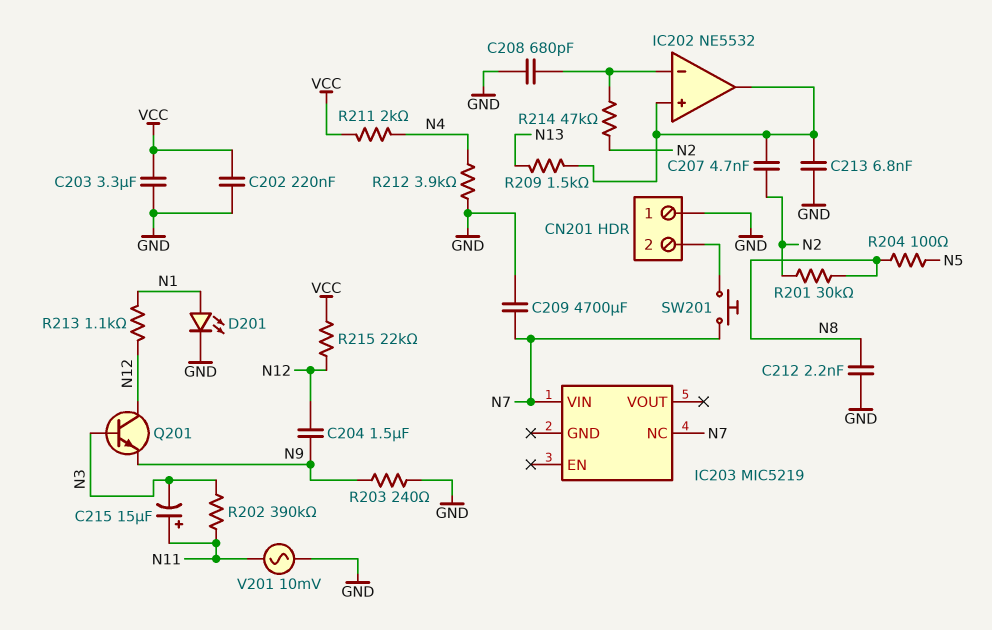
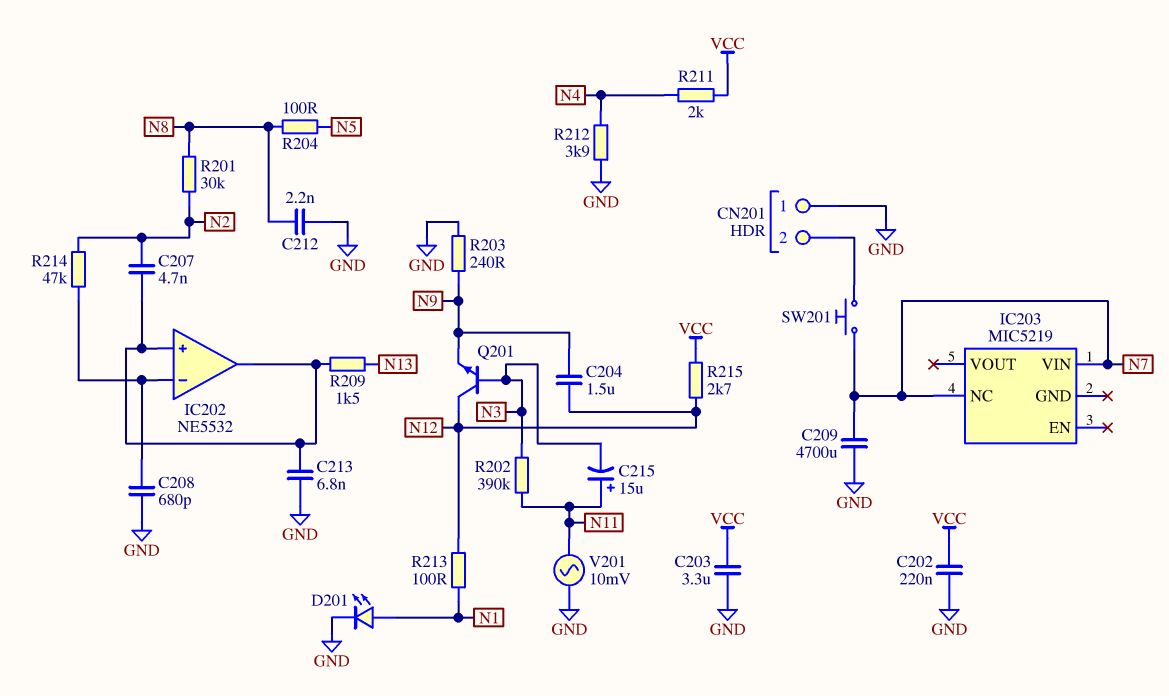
R213: 1.1k (N1, N12) -> 100 (N1, N12)
R215: 22k (N12, VCC) -> 2.7k (N12, VCC)

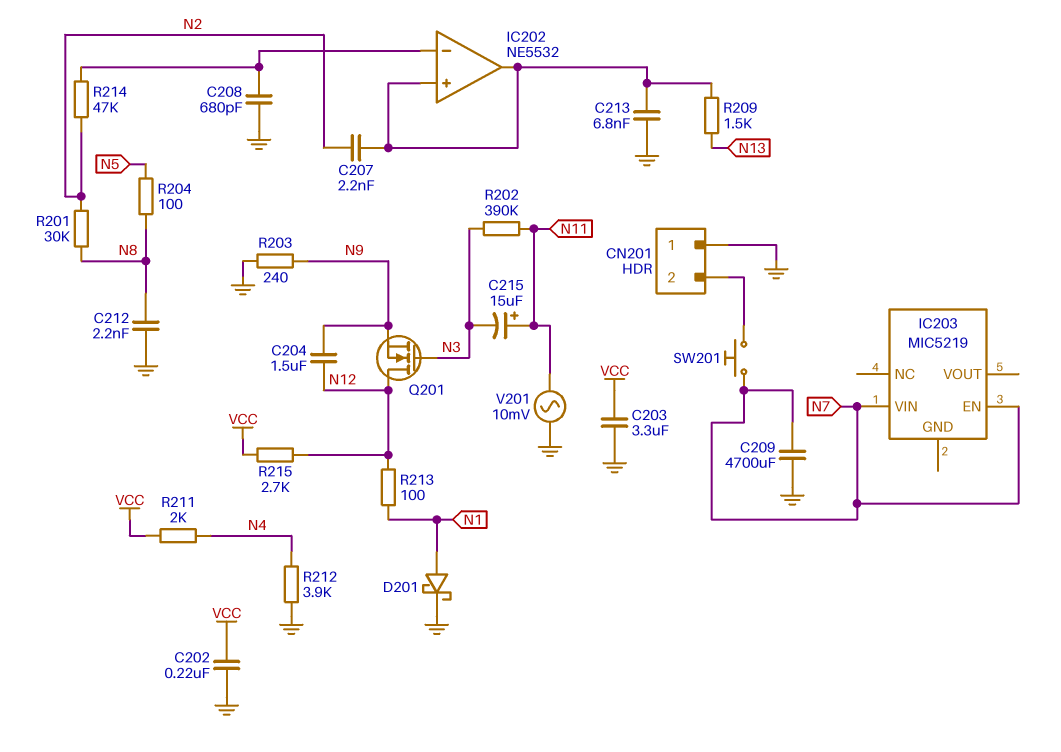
C207: 4.7nF (IC202/in+, N2) -> 2.2nF (IC202/in+, N2)
D201: LED (A N1, K GND) -> schottky (A N1, K GND)
IC203 pin EN: none -> N7
IC203 pin NC: N7 -> none
Q201: NPN (B N3, C N12, E N9) -> NMOS (G N3, D N12, S N9)

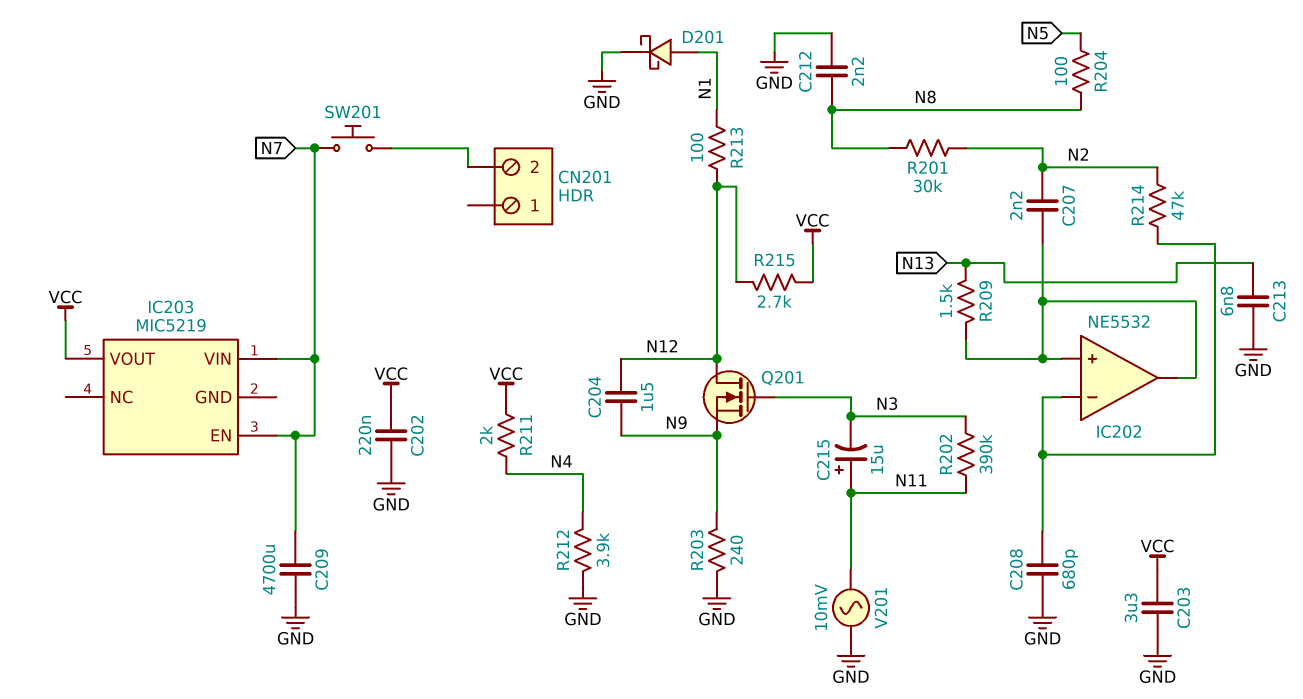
C213: 6.8nF (GND, IC202/in+) -> 6.8nF (GND, N13)
CN201 pin 1: GND -> none
IC203 pin VOUT: none -> VCC

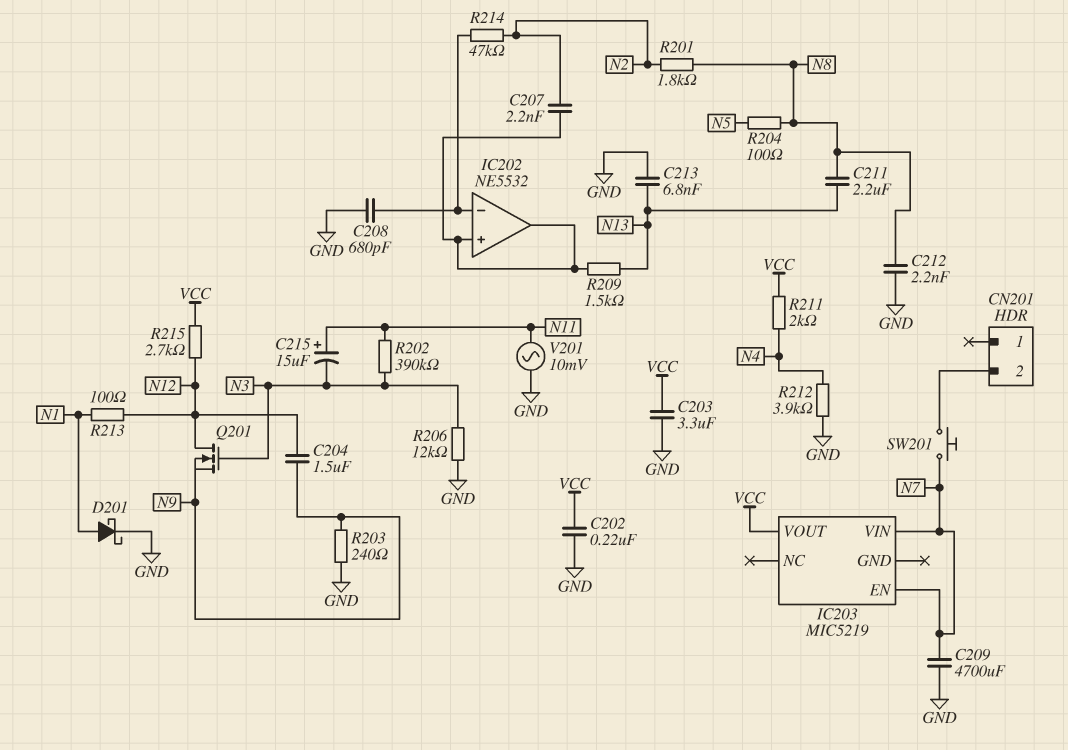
C211: none -> 2.2uF (N8, N13)
R201: 30k (N2, N8) -> 1.8k (N2, N8)
R206: none -> 12k (GND, N3)

